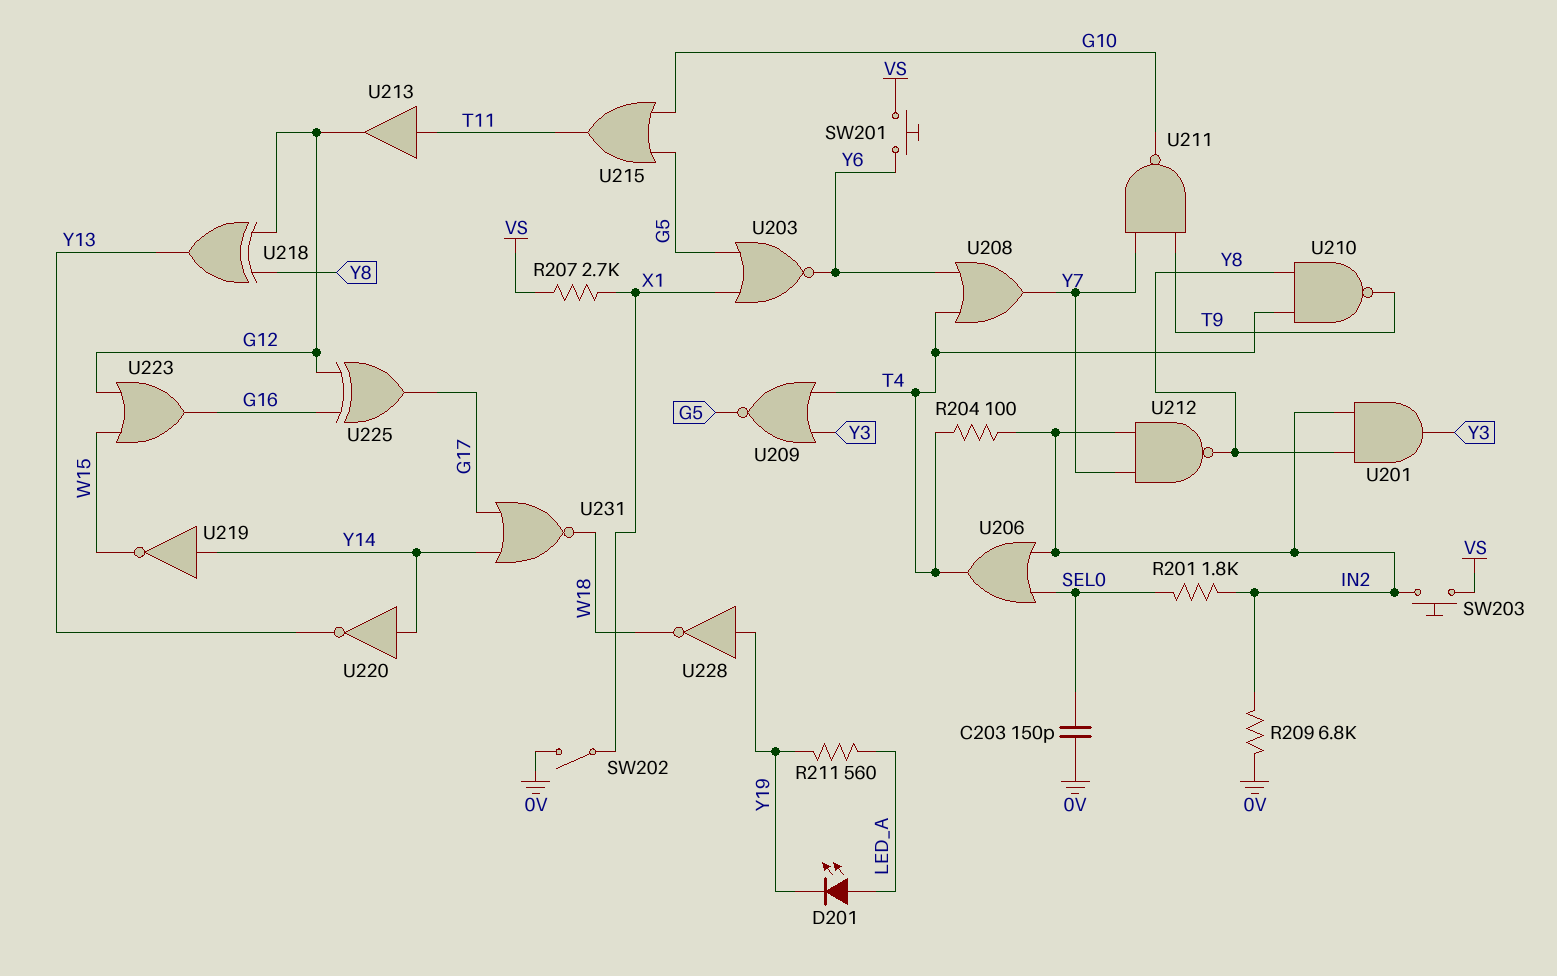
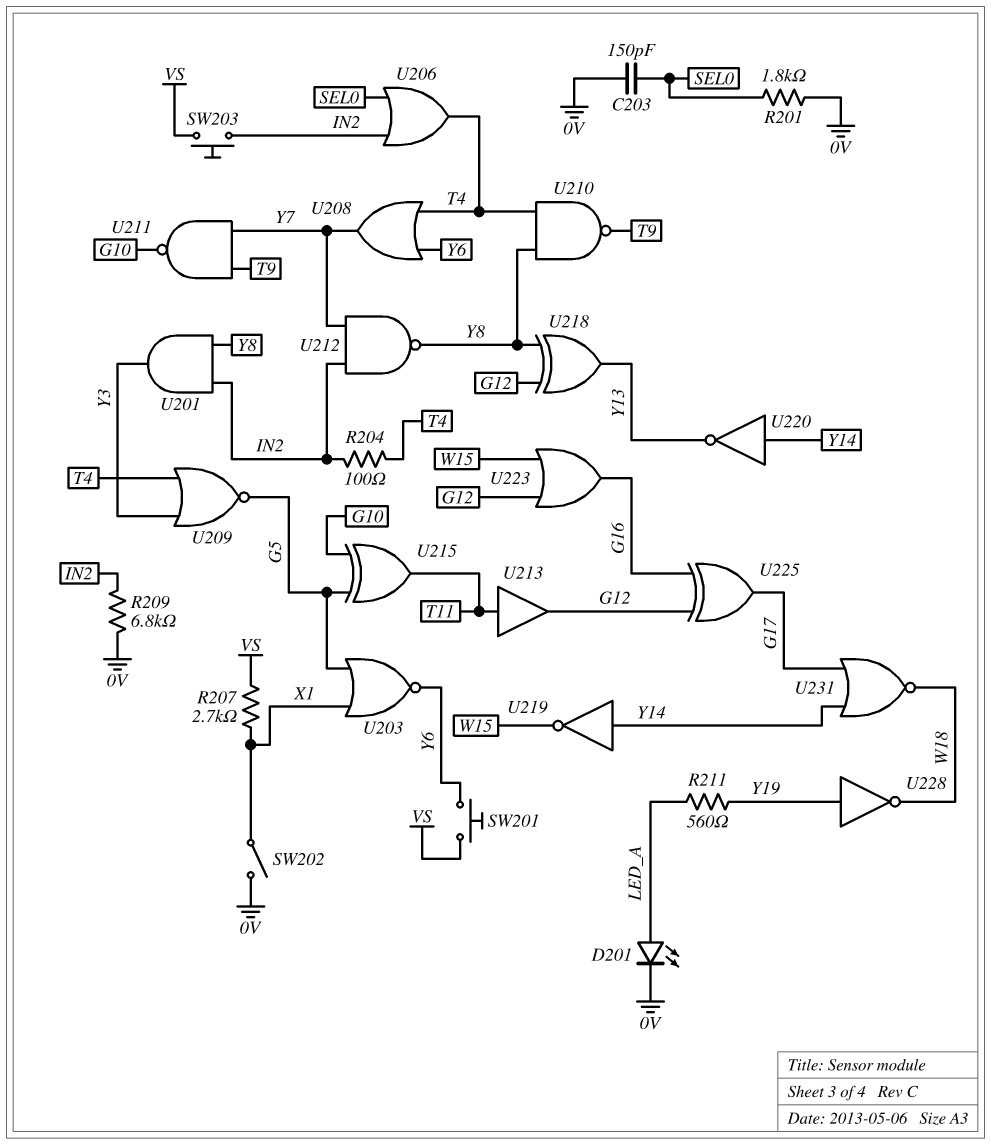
D201: LED (A LED_A, K Y19) -> LED (A LED_A, K 0V)
R201: 1.8k (IN2, SEL0) -> 1.8k (0V, SEL0)
U215: OR (in G5, in G10, out T11) -> XOR (in G5, in G10, out T11)

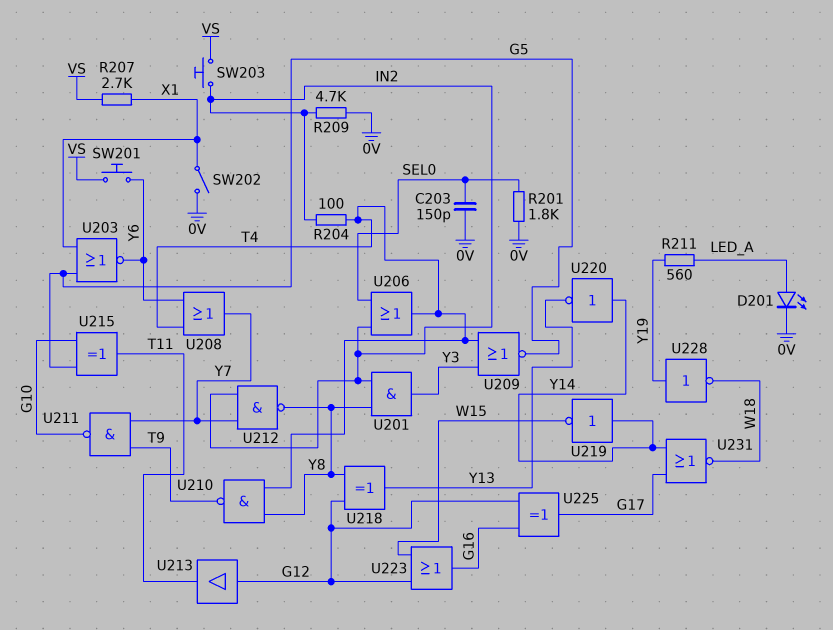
R209: 6.8k (0V, IN2) -> 4.7k (0V, IN2)
U213: buffer (in T11, out G12) -> buffer (in G12, out T11)

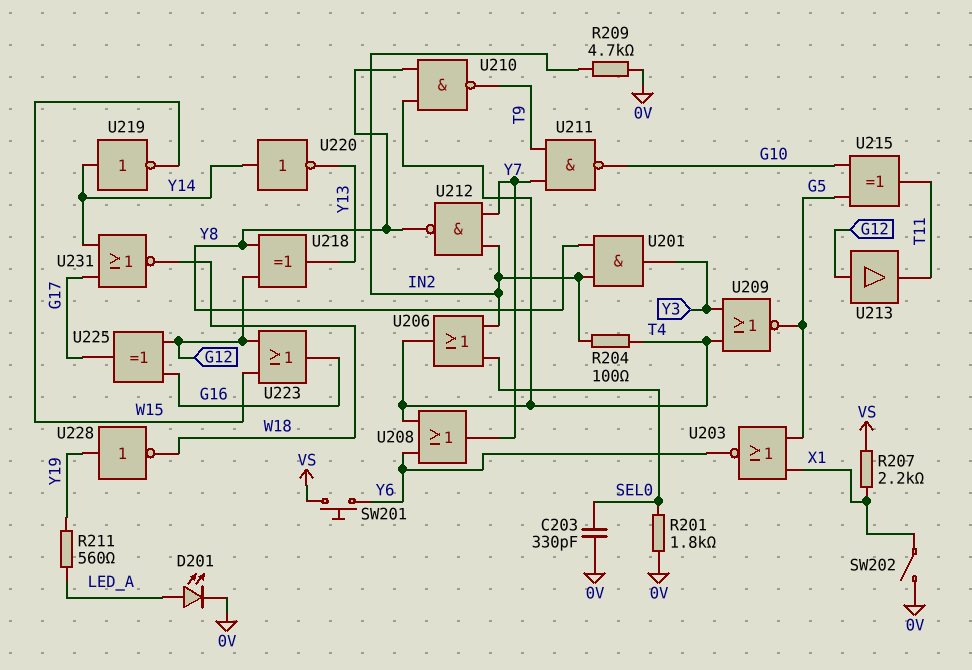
C203: 150pF (0V, SEL0) -> 330pF (0V, SEL0)
R207: 2.7k (VS, X1) -> 2.2k (VS, X1)
SW203: button (IN2, VS) -> none

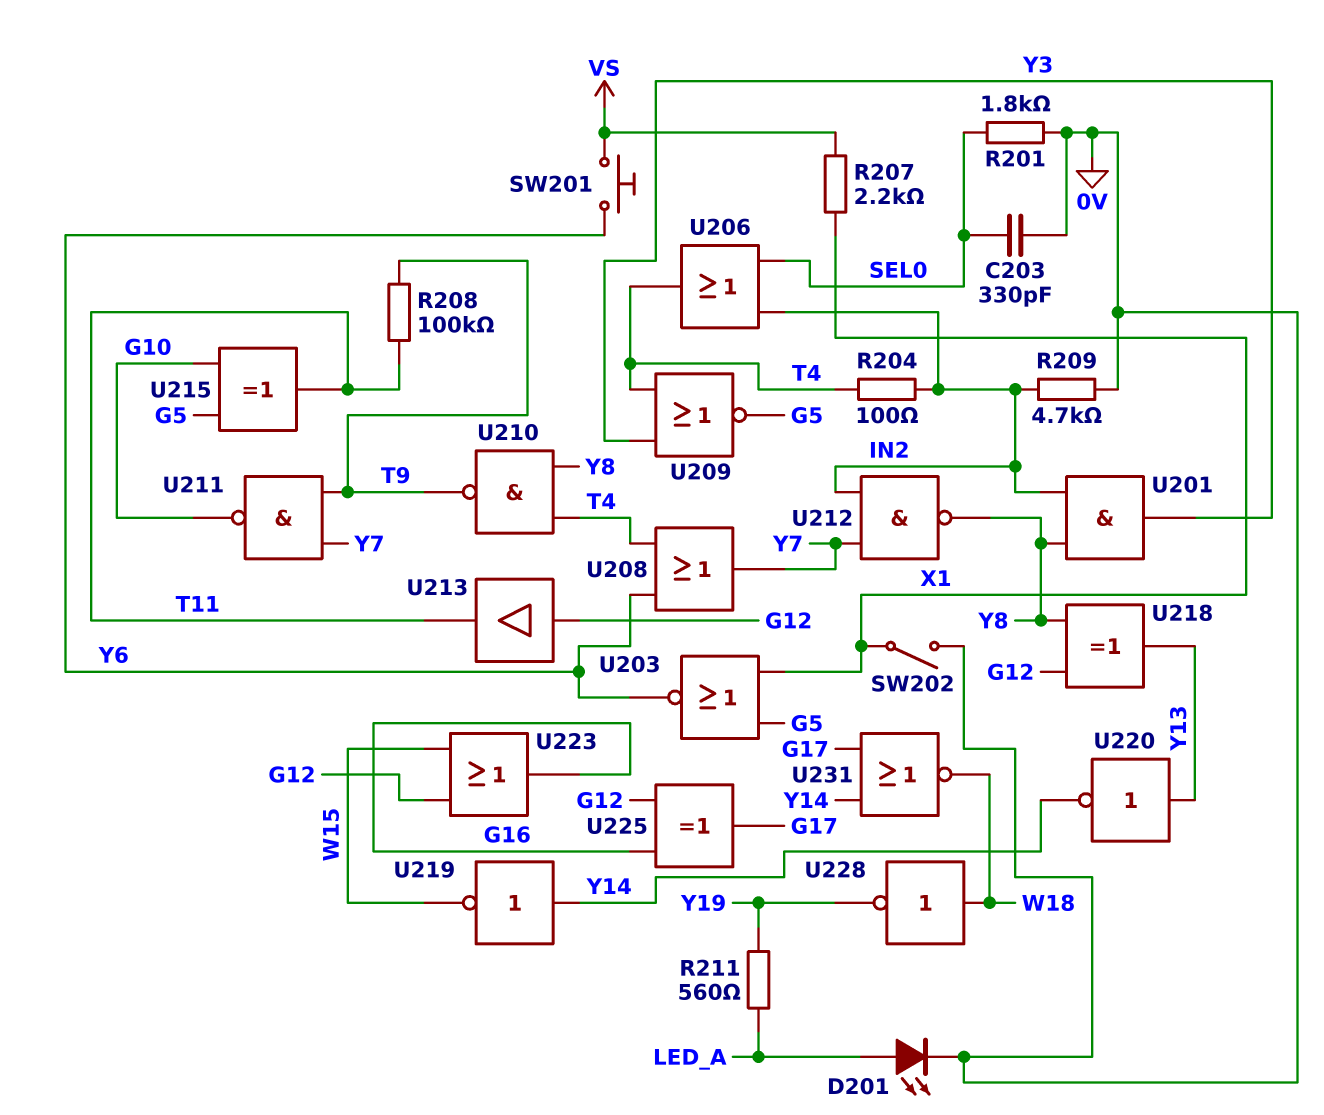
R208: none -> 100k (T9, T11)
U220: NOT (in Y14, out Y13) -> NOT (in Y13, out Y14)
U228: NOT (in Y19, out W18) -> NOT (in W18, out Y19)

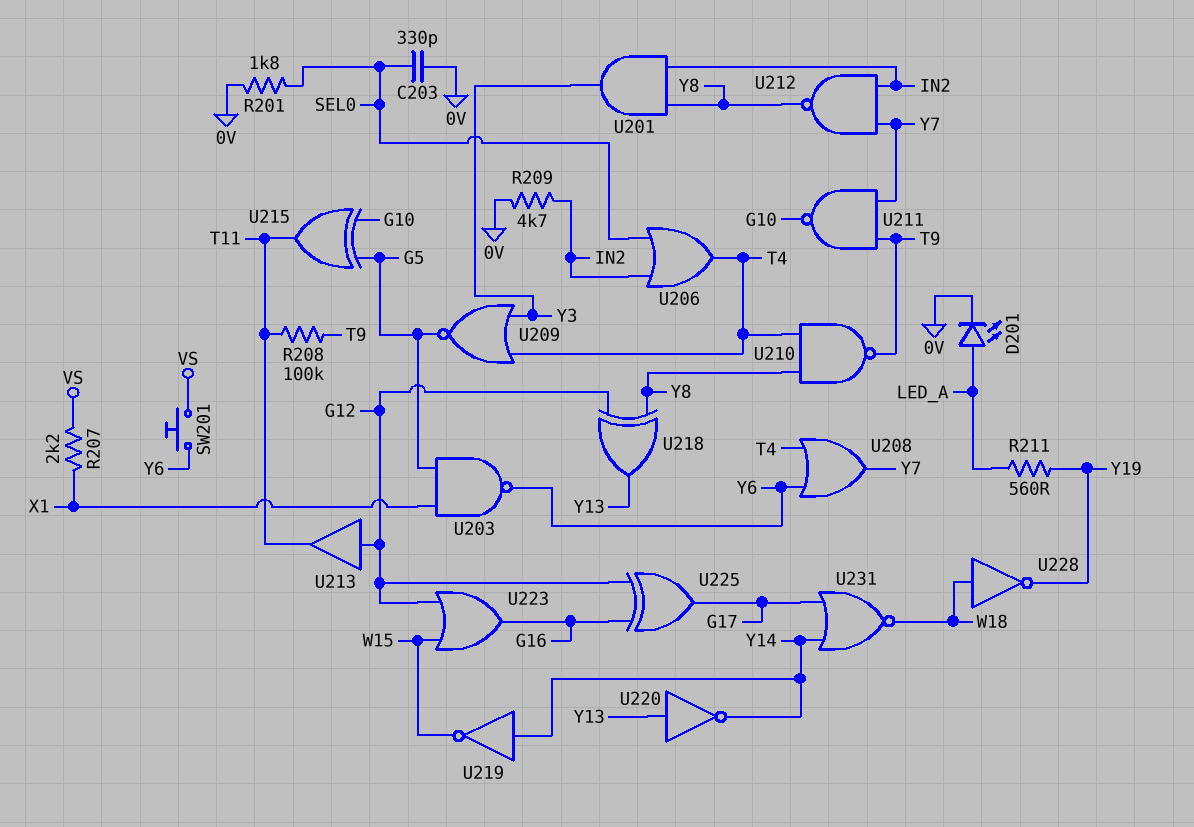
R204: 100 (IN2, T4) -> none
SW202: switch (0V, X1) -> none
U203: NOR (in G5, in X1, out Y6) -> NAND (in G5, in X1, out Y6)

